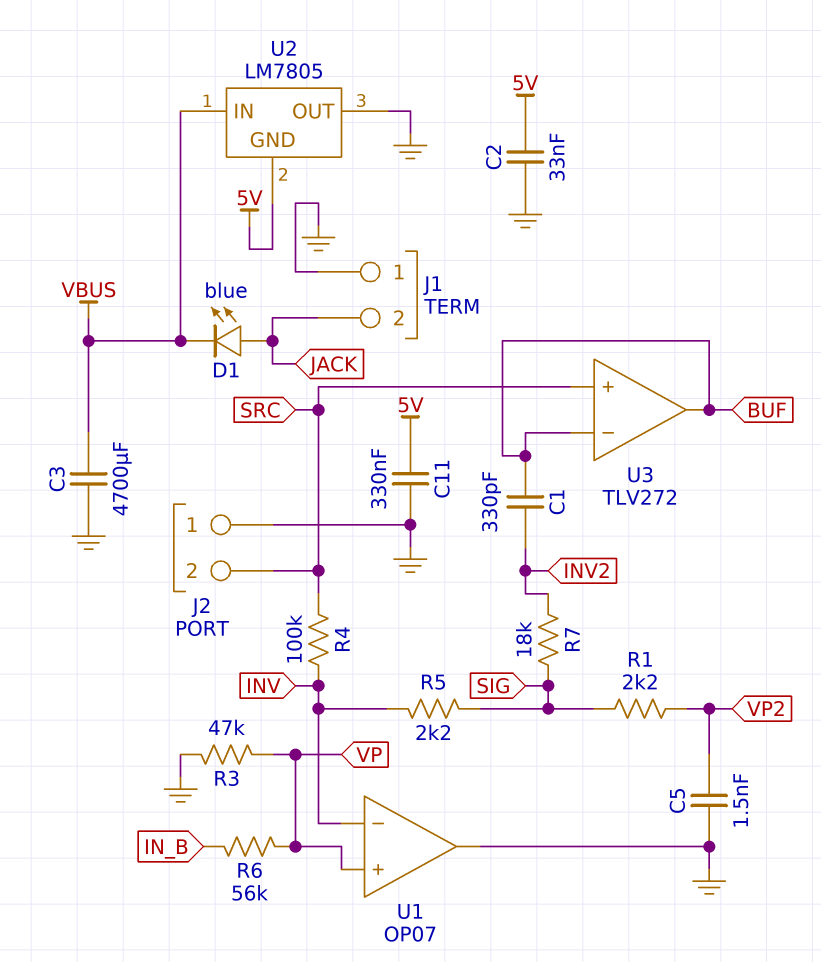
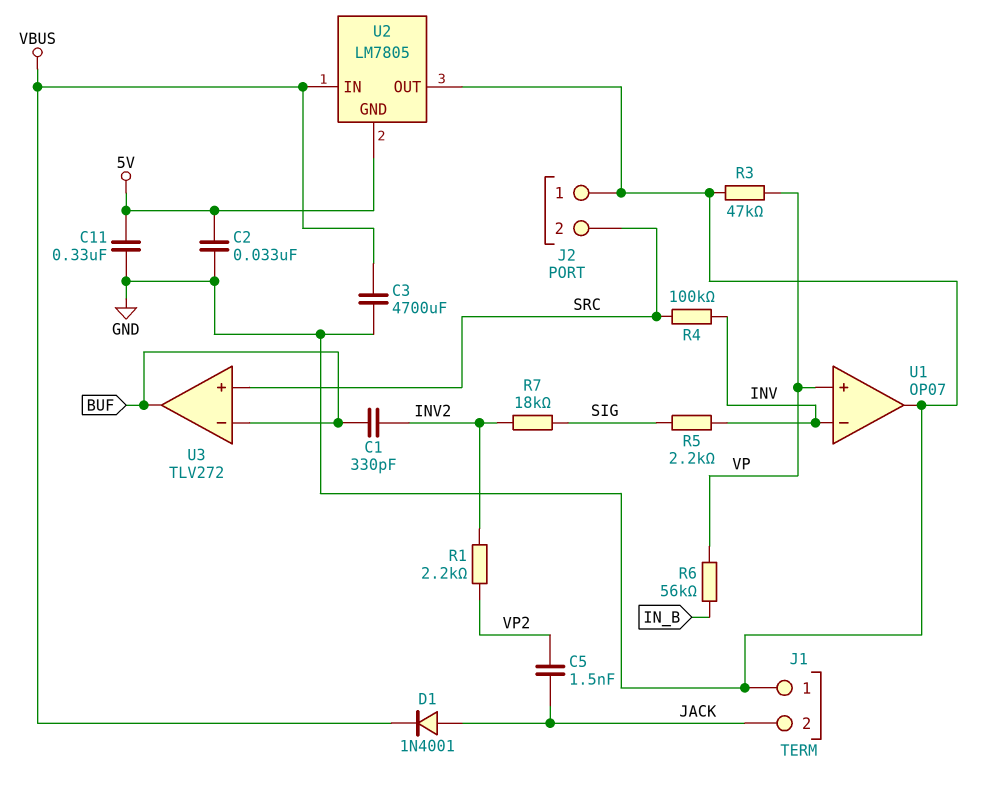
C5: 1.5nF (GND, VP2) -> 1.5nF (JACK, VP2)
D1: LED blue (A JACK, K VBUS) -> diode 1N4001 (A JACK, K VBUS)
R1: 2.2k (SIG, VP2) -> 2.2k (INV2, VP2)

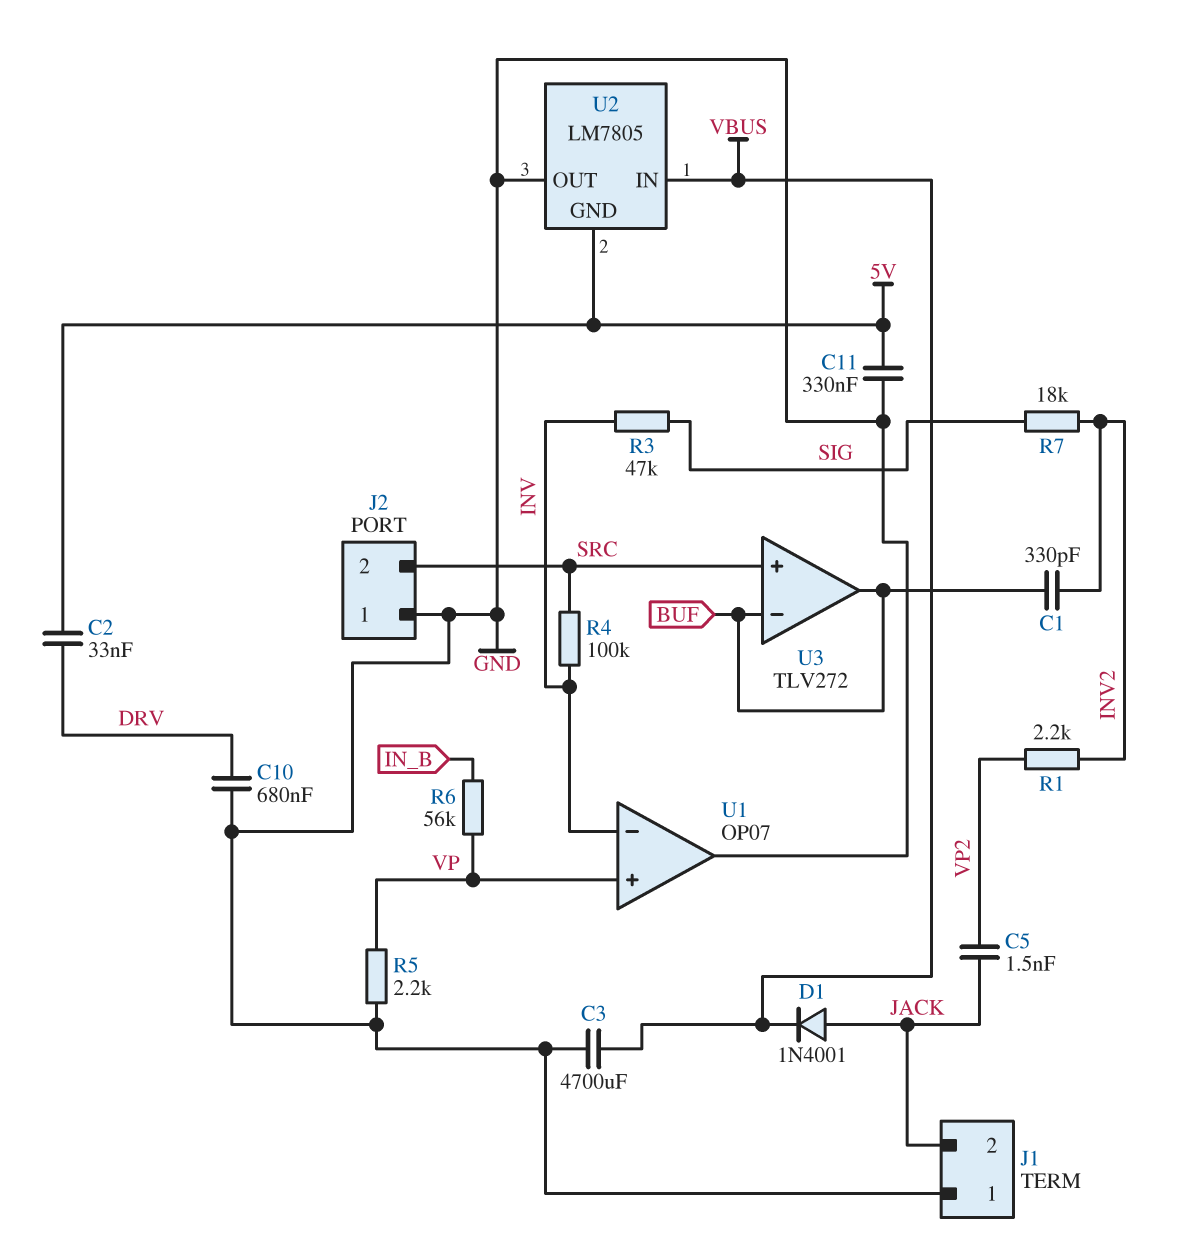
C2: 33nF (5V, GND) -> 33nF (5V, DRV)
C10: none -> 680nF (DRV, GND)
R3: 47k (GND, VP) -> 47k (INV, SIG)
R5: 2.2k (INV, SIG) -> 2.2k (GND, VP)

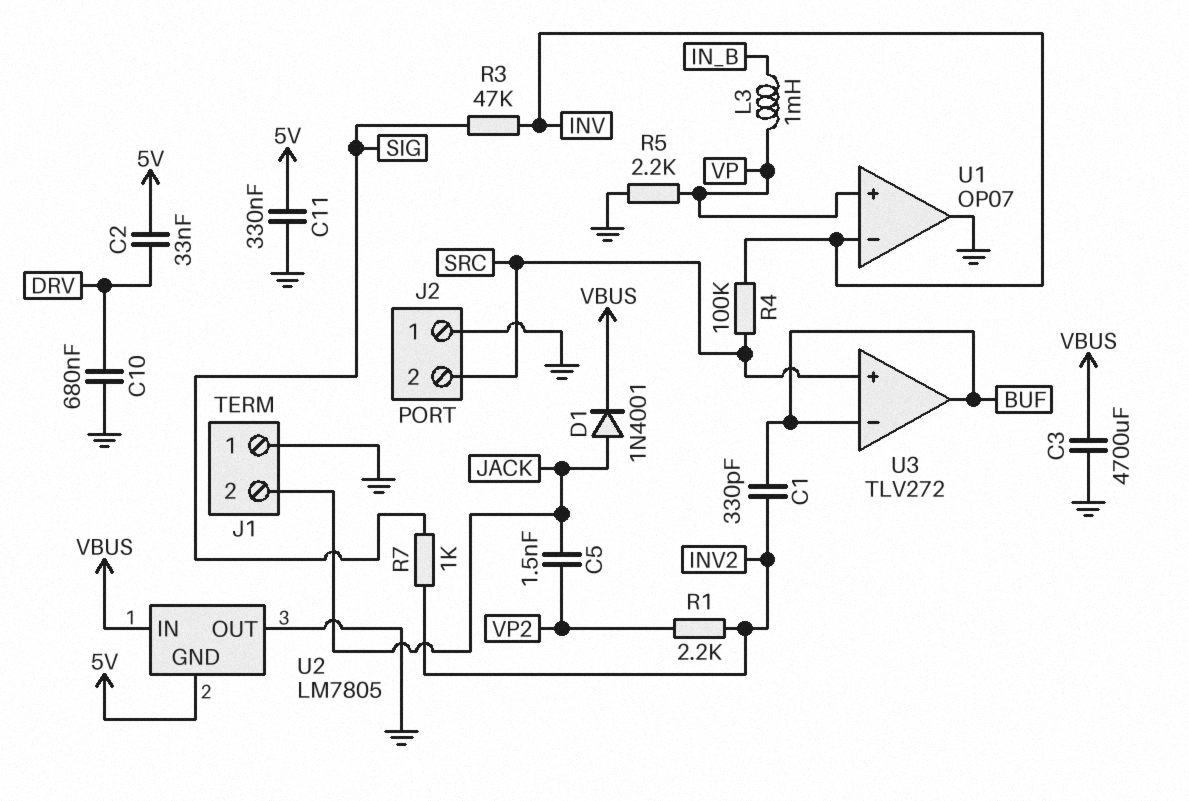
L3: none -> 1mH (IN_B, VP)
R6: 56k (IN_B, VP) -> none
R7: 18k (INV2, SIG) -> 1k (INV2, SIG)

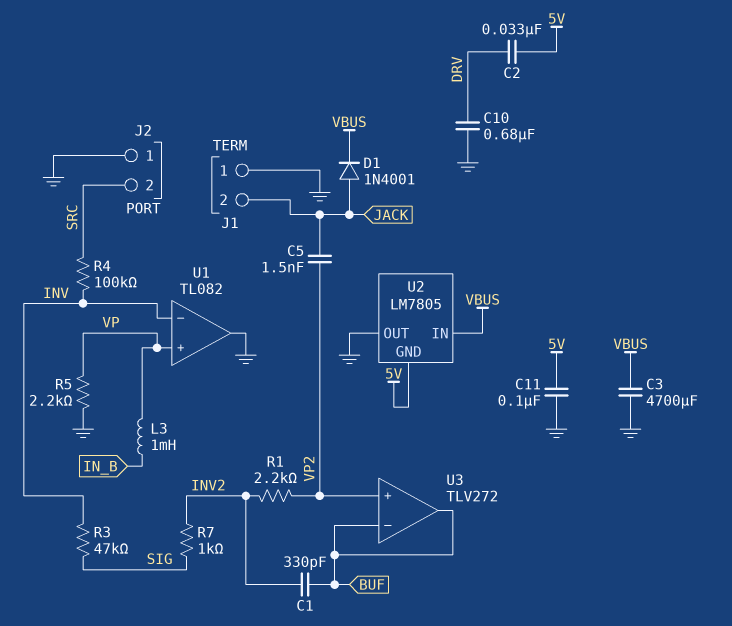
C11: 330nF (5V, GND) -> 100nF (5V, GND)
U1: OP07 -> TL082
U3 pin in+: SRC -> VP2

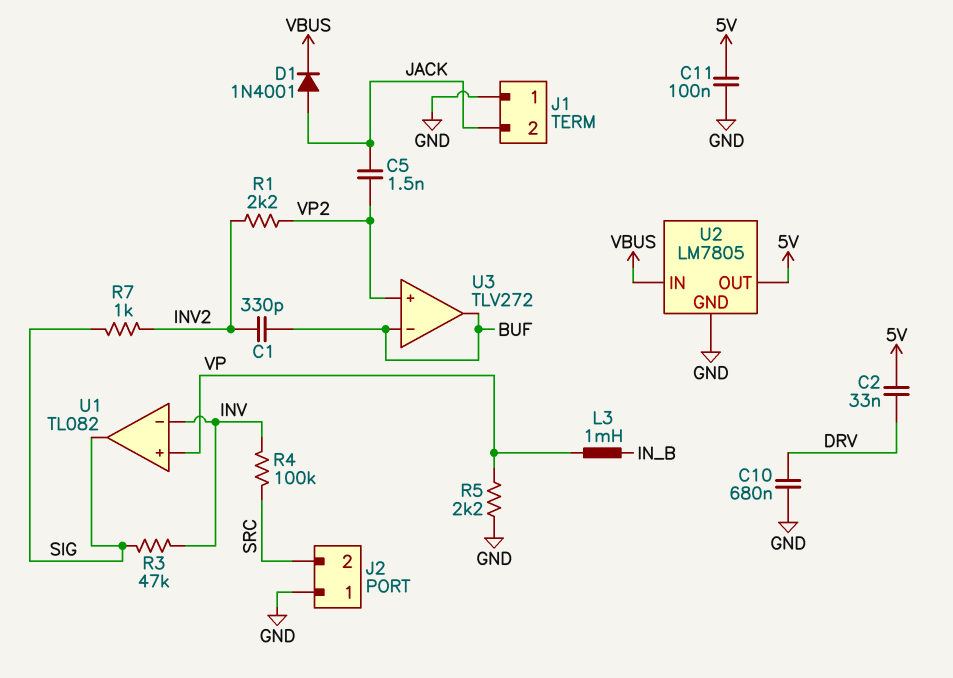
C3: 4700uF (GND, VBUS) -> none
U1 pin out: GND -> SIG
U2 pin GND: 5V -> GND
U2 pin OUT: GND -> 5V

